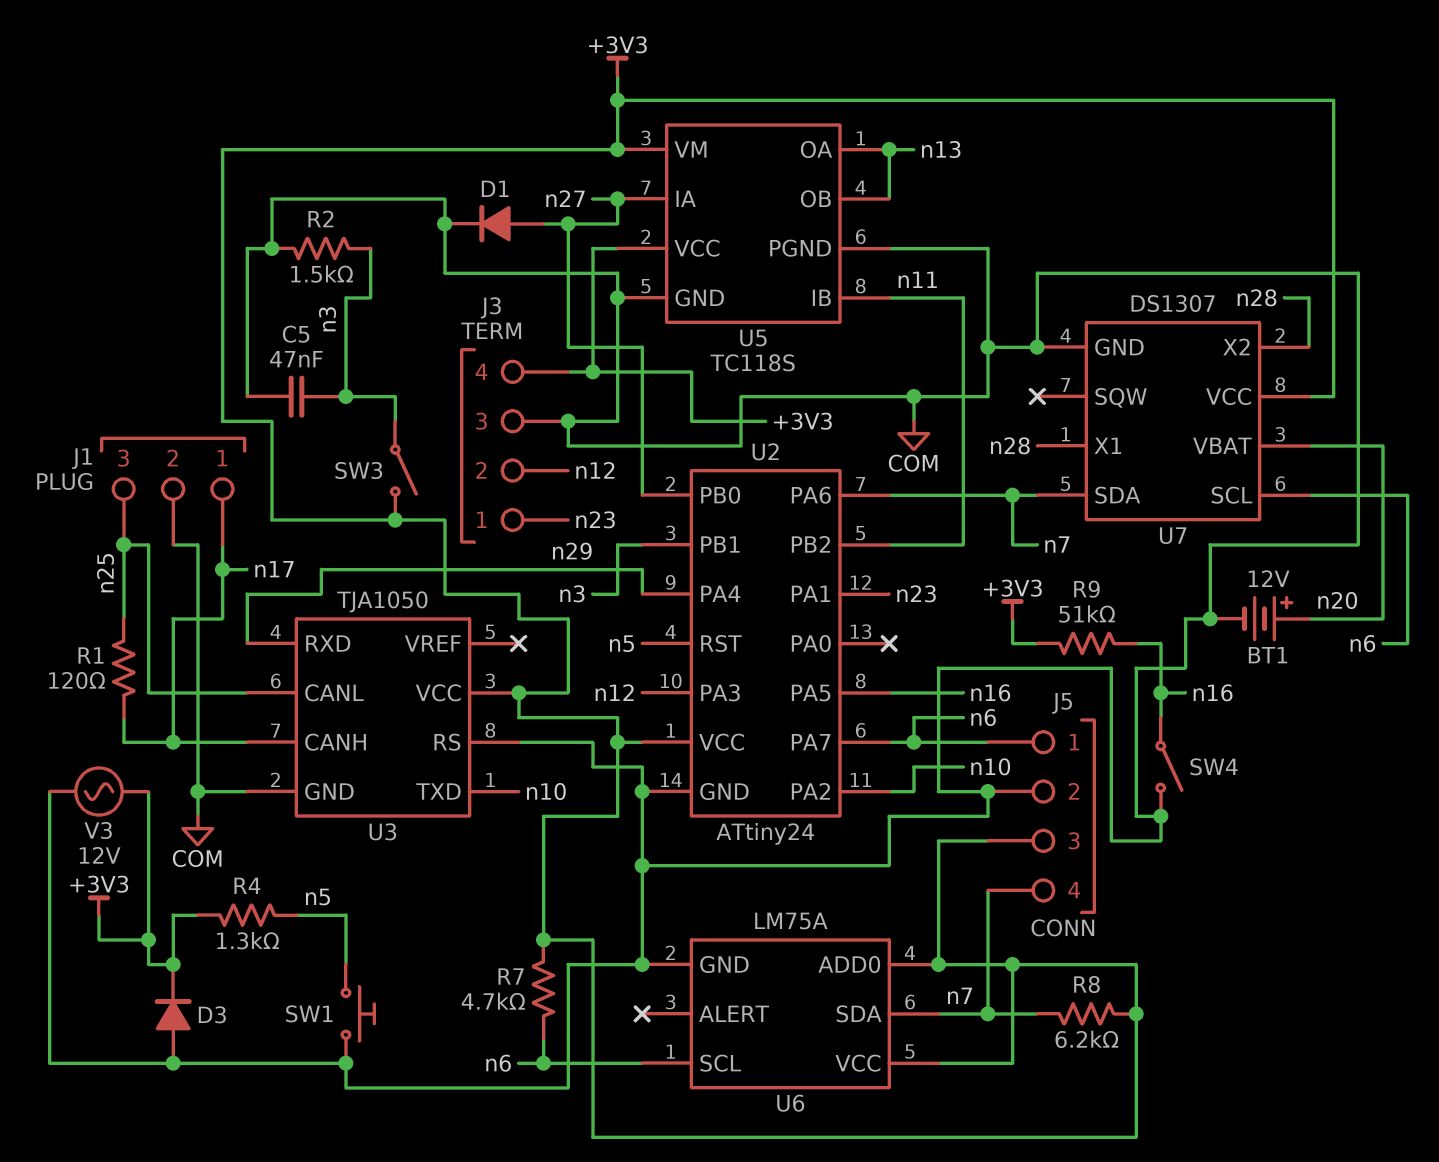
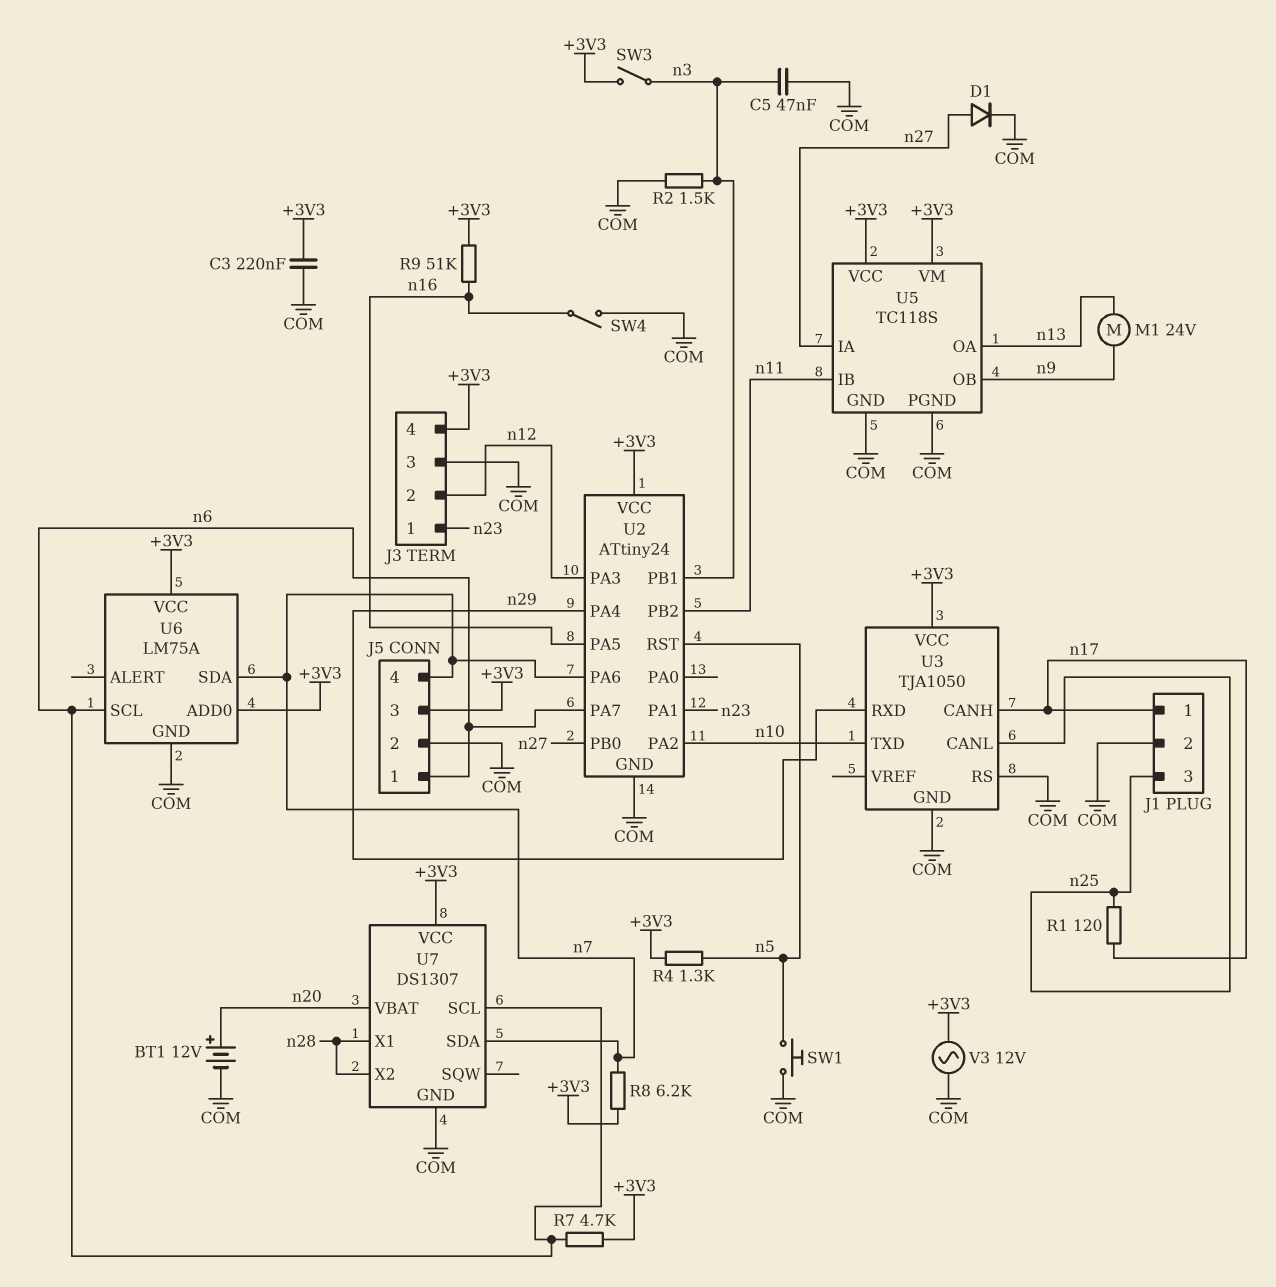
C3: none -> 220nF (+3V3, COM)
D3: diode (A COM, K +3V3) -> none
M1: none -> motor 24V (n9, n13)
U5 pin OB: n13 -> n9

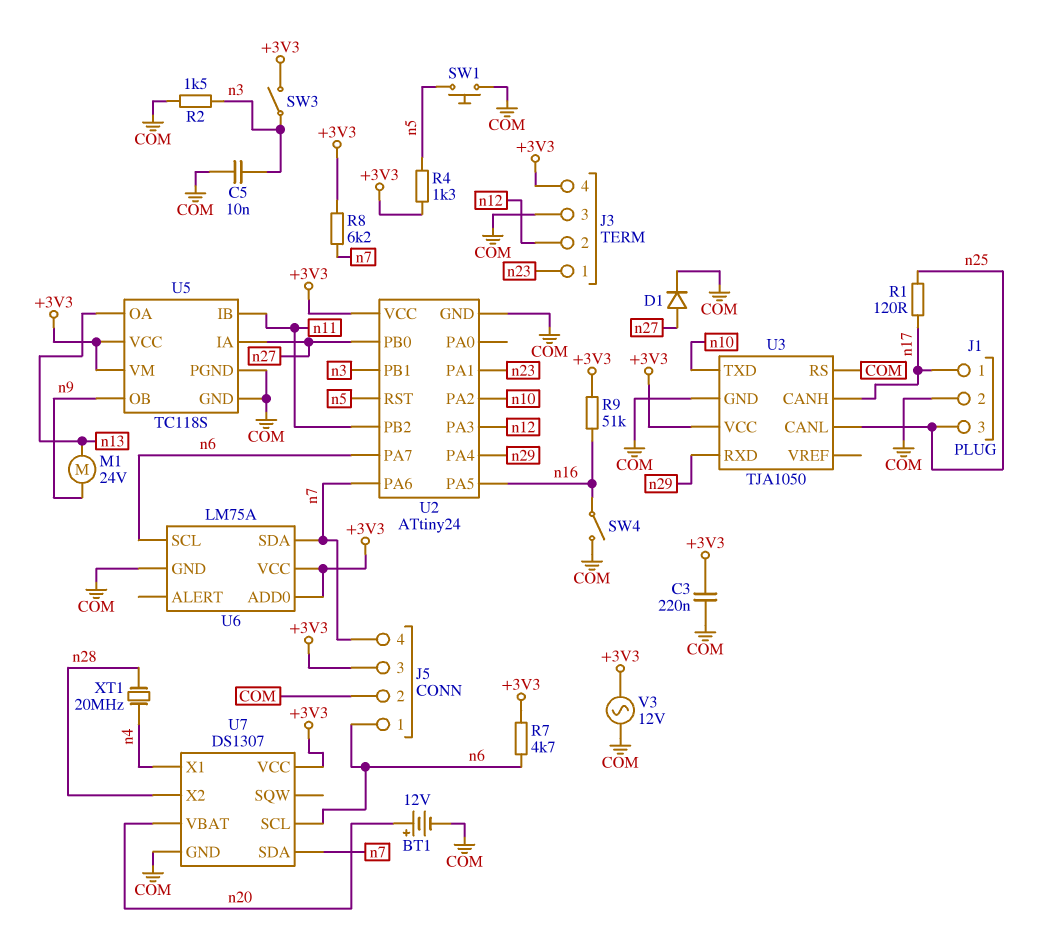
C5: 47nF (COM, n3) -> 10nF (COM, n3)
U7 pin X1: n28 -> n4
XT1: none -> 20MHz (n4, n28)

